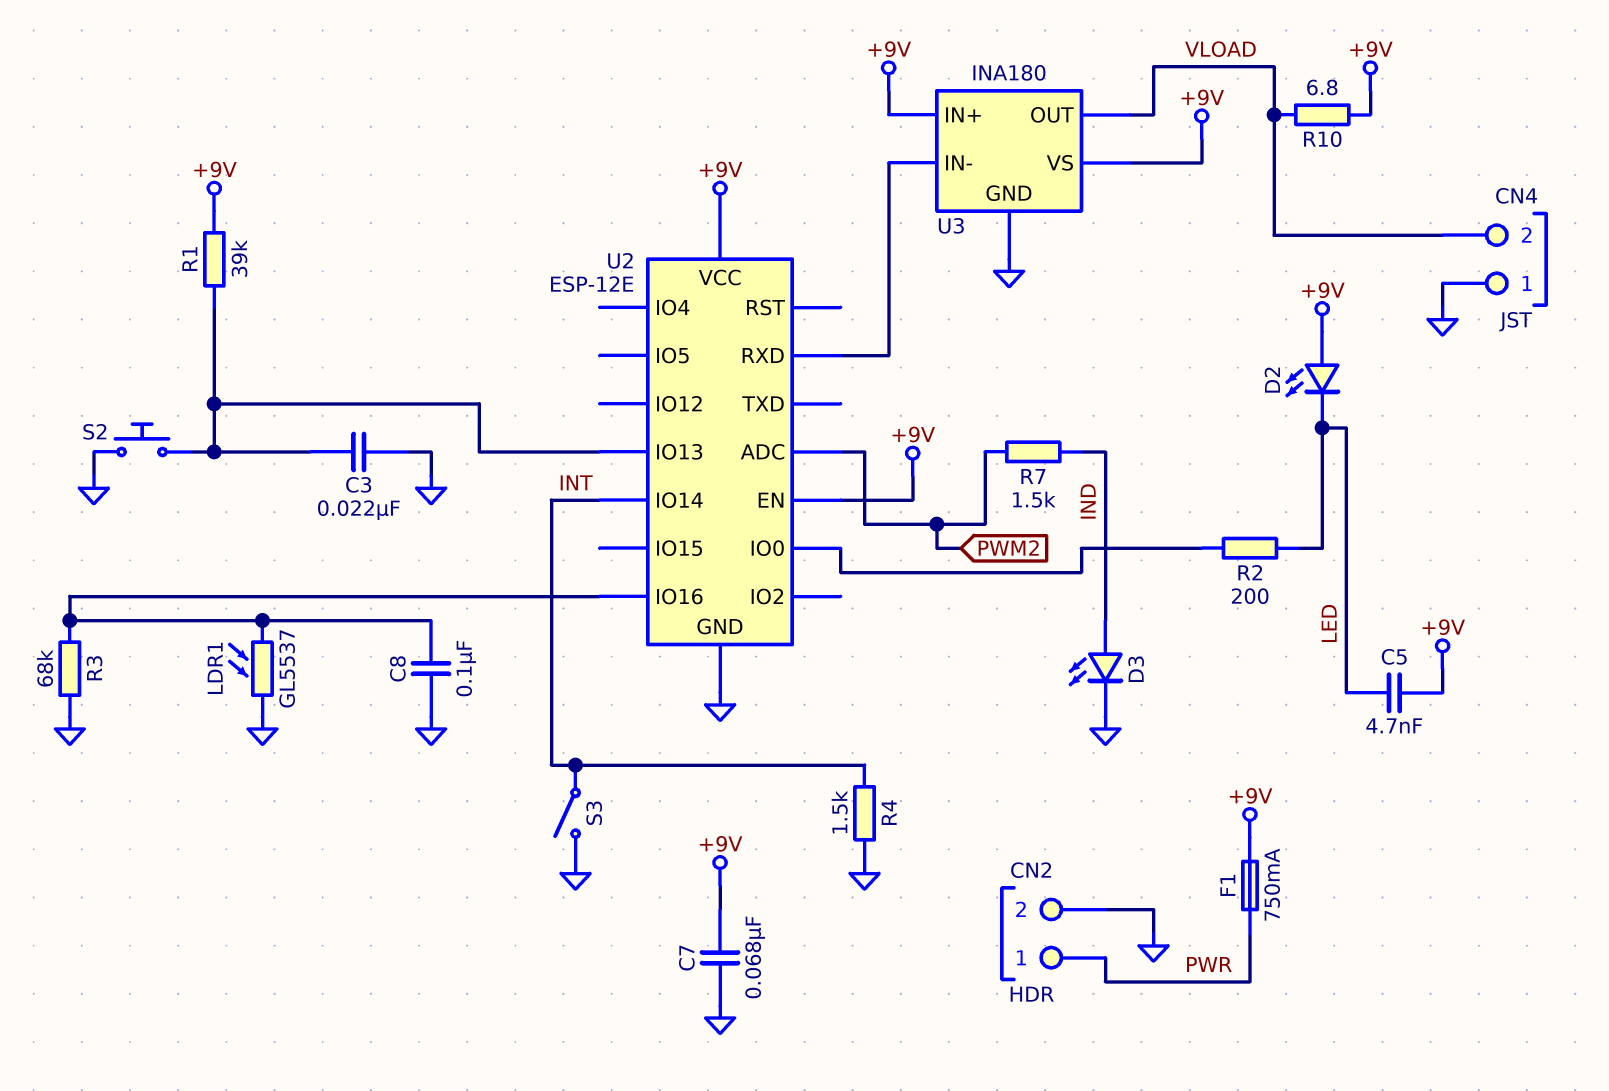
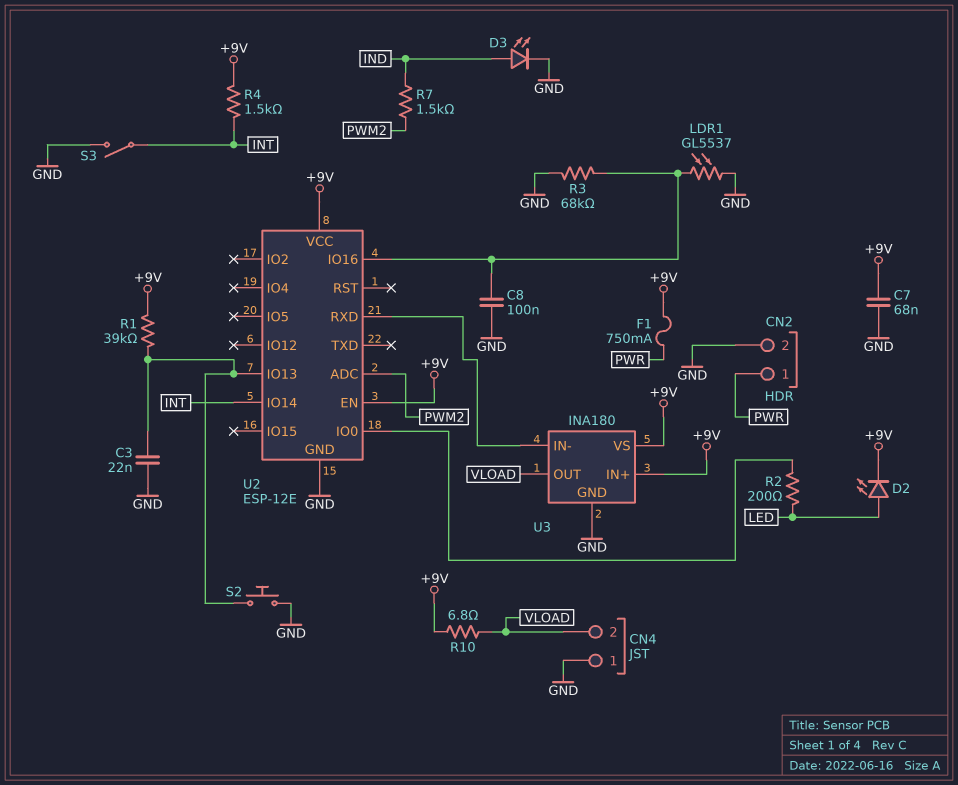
C5: 4.7nF (+9V, LED) -> none
D2: LED (A +9V, K LED) -> LED (A LED, K +9V)
R4: 1.5k (GND, INT) -> 1.5k (+9V, INT)

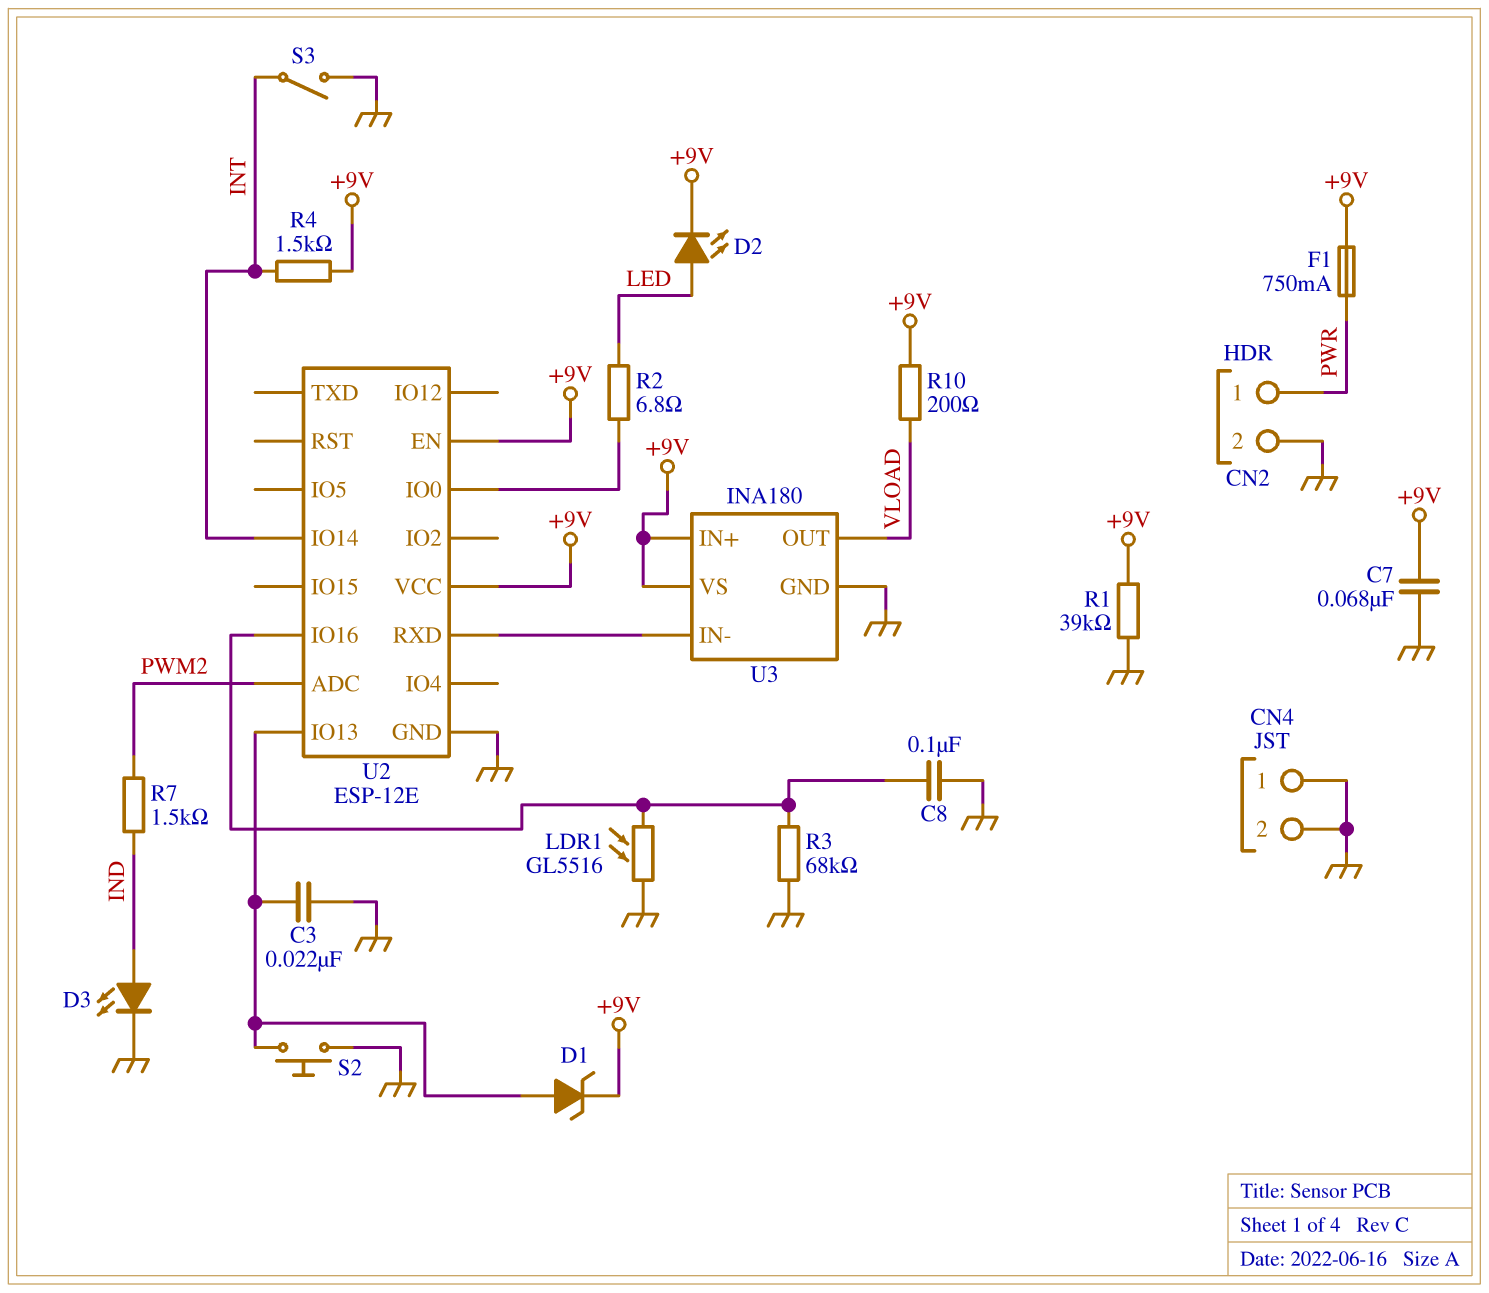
CN4 pin 2: VLOAD -> GND
D1: none -> zener (A U2/IO13, K +9V)
LDR1: GL5537 (GND, U2/IO16) -> GL5516 (GND, U2/IO16)
R1: 39k (+9V, U2/IO13) -> 39k (+9V, GND)
R2: 200 (LED, U2/IO0) -> 6.8 (LED, U2/IO0)
R10: 6.8 (+9V, VLOAD) -> 200 (+9V, VLOAD)

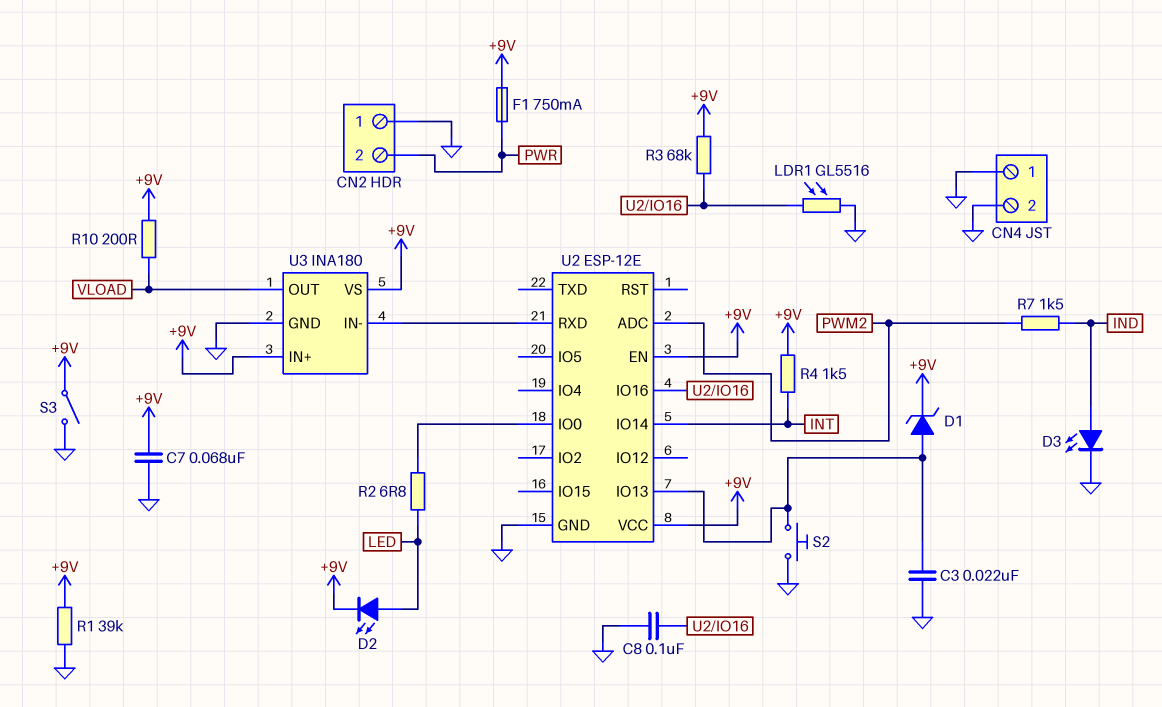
CN2 pin 1: PWR -> GND
CN2 pin 2: GND -> PWR
R3: 68k (GND, U2/IO16) -> 68k (+9V, U2/IO16)
S3: switch (GND, INT) -> switch (+9V, GND)

